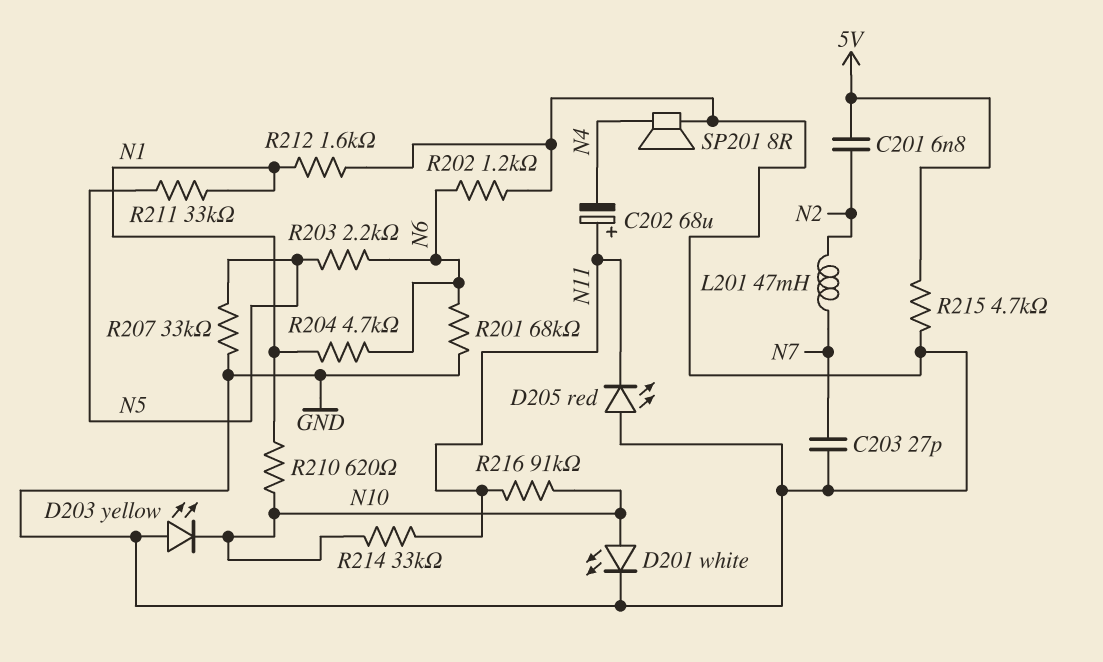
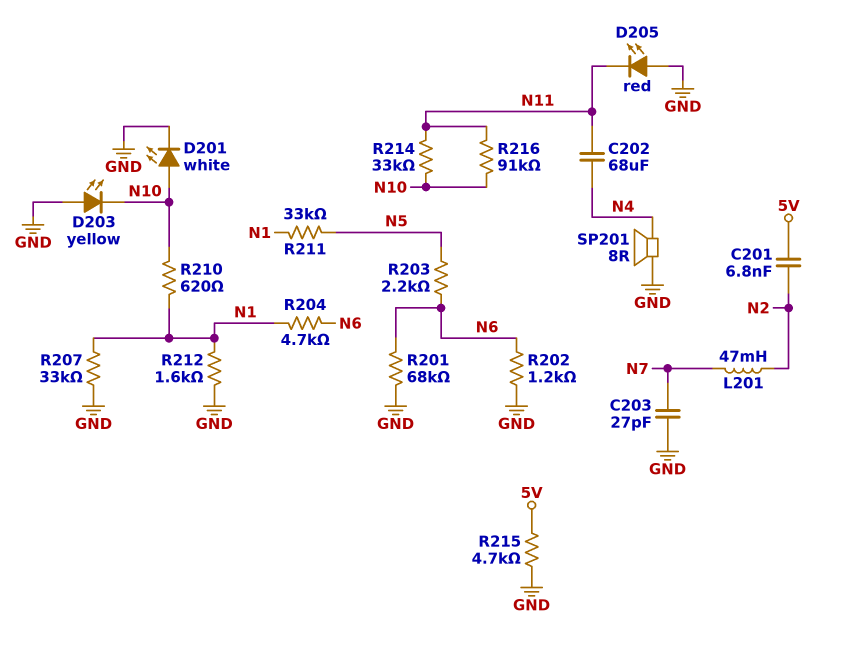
C202: 68uF (plus N11, minus N4) -> 68uF (N4, N11)
R207: 33k (GND, N5) -> 33k (GND, N1)

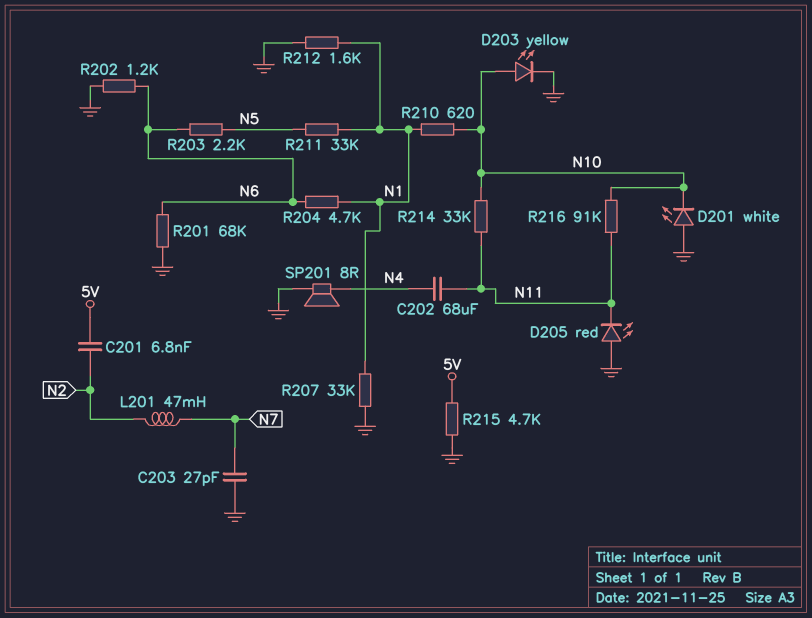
D201: LED white (A N10, K GND) -> LED white (A GND, K N10)
D203: LED yellow (A GND, K N10) -> LED yellow (A N10, K GND)

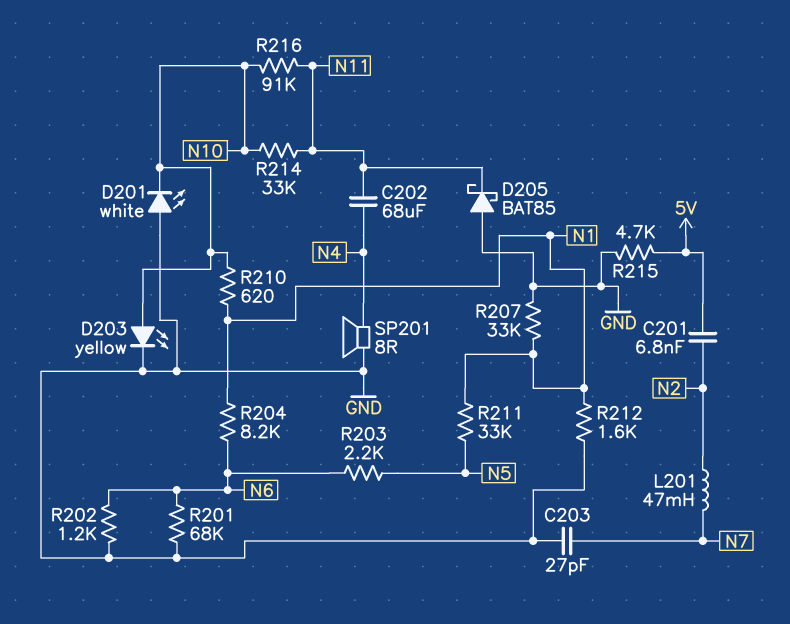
D205: LED red (A GND, K N11) -> schottky BAT85 (A GND, K N11)
R204: 4.7k (N1, N6) -> 8.2k (N1, N6)

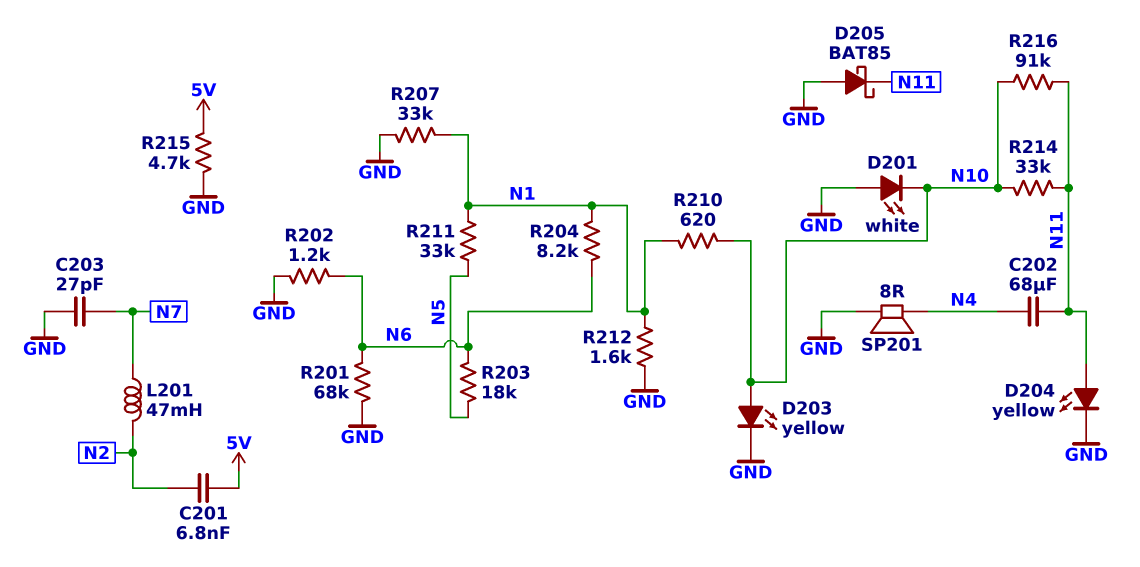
D204: none -> LED yellow (A N11, K GND)
R203: 2.2k (N5, N6) -> 18k (N5, N6)

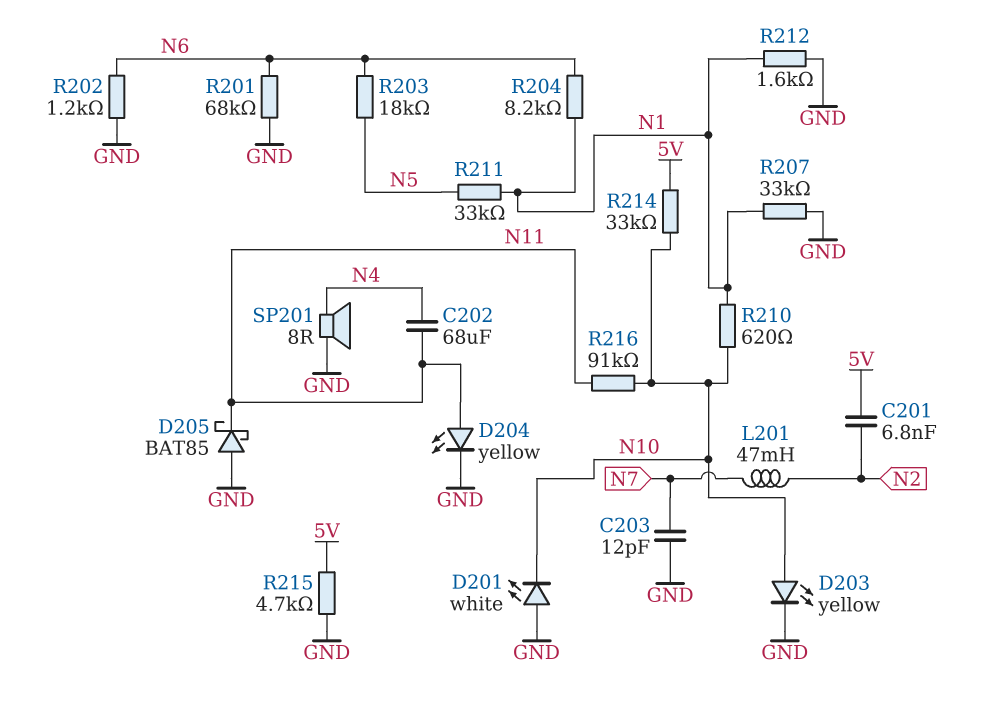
C203: 27pF (GND, N7) -> 12pF (GND, N7)
R214: 33k (N10, N11) -> 33k (5V, N10)

